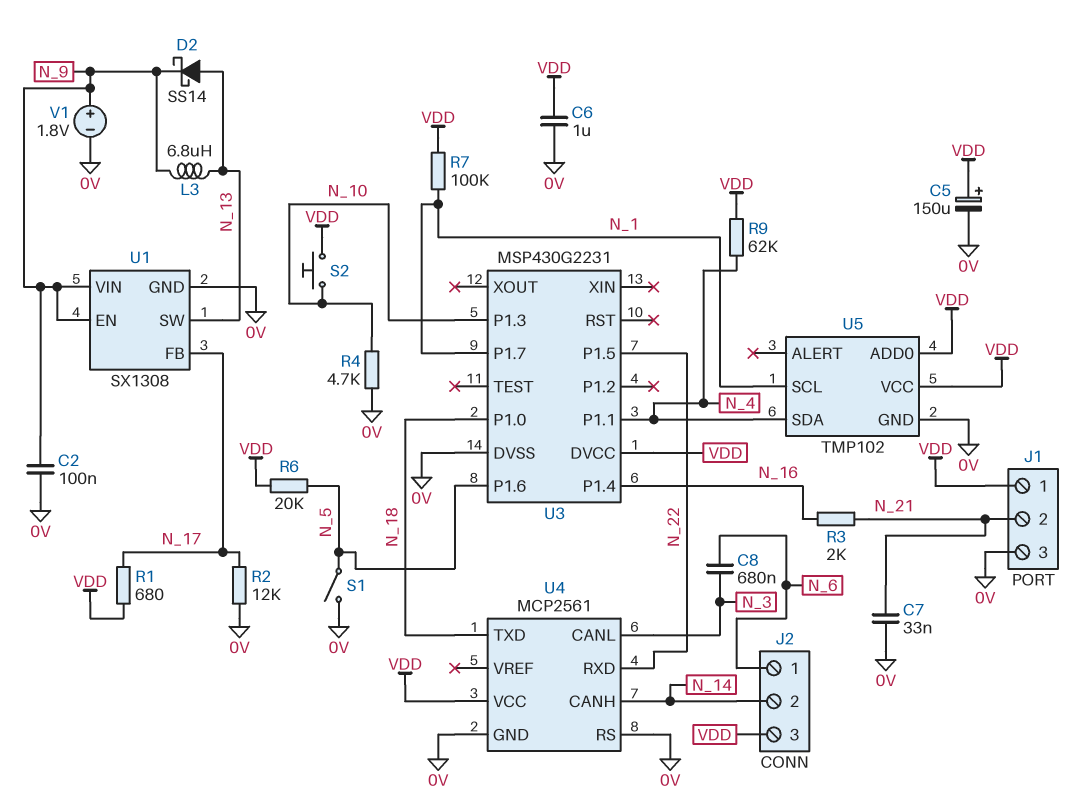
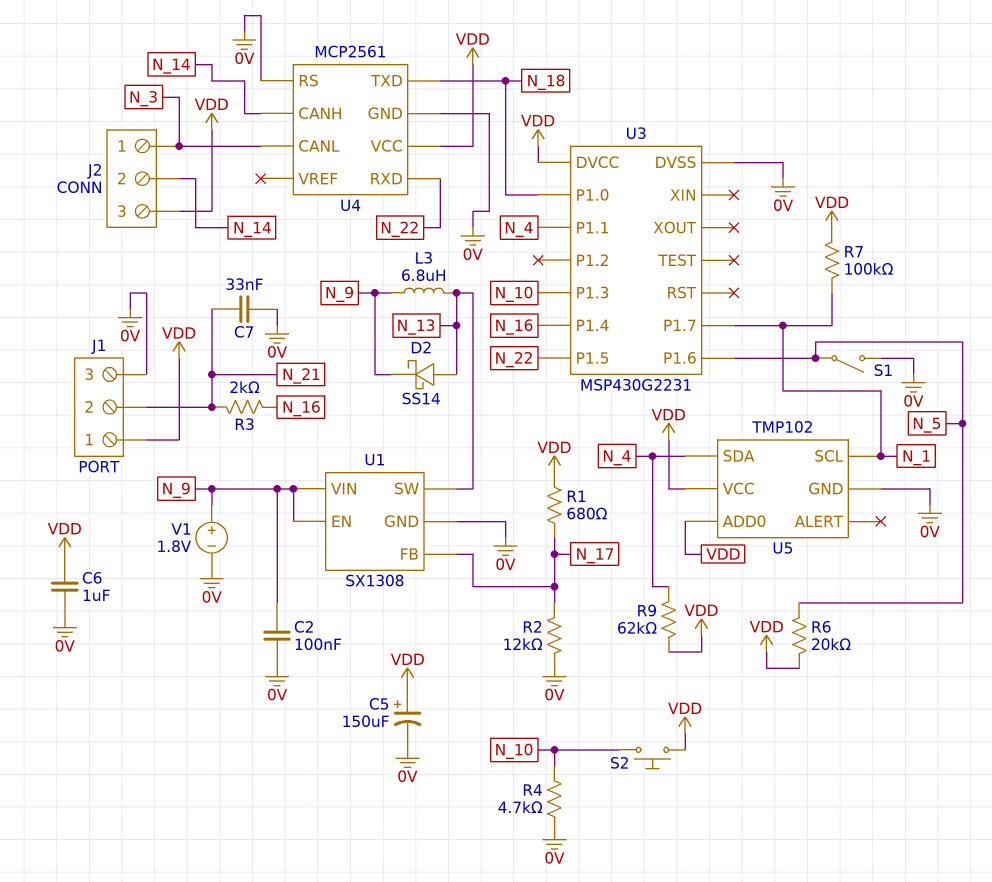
C8: 680nF (N_3, N_6) -> none
J2 pin 1: N_6 -> N_3

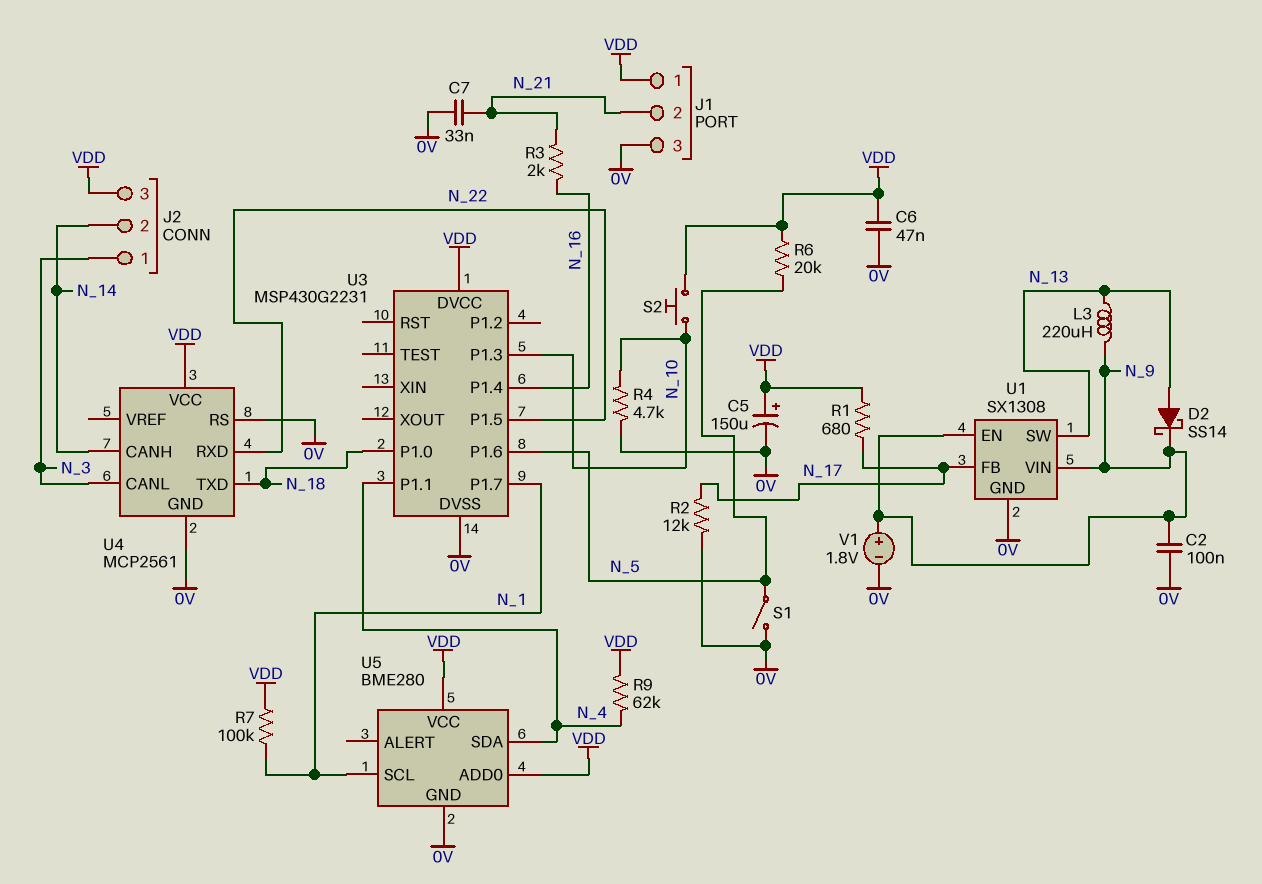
C6: 1uF (0V, VDD) -> 47nF (0V, VDD)
L3: 6.8uH (N_9, N_13) -> 220uH (N_9, N_13)
U5: TMP102 -> BME280

